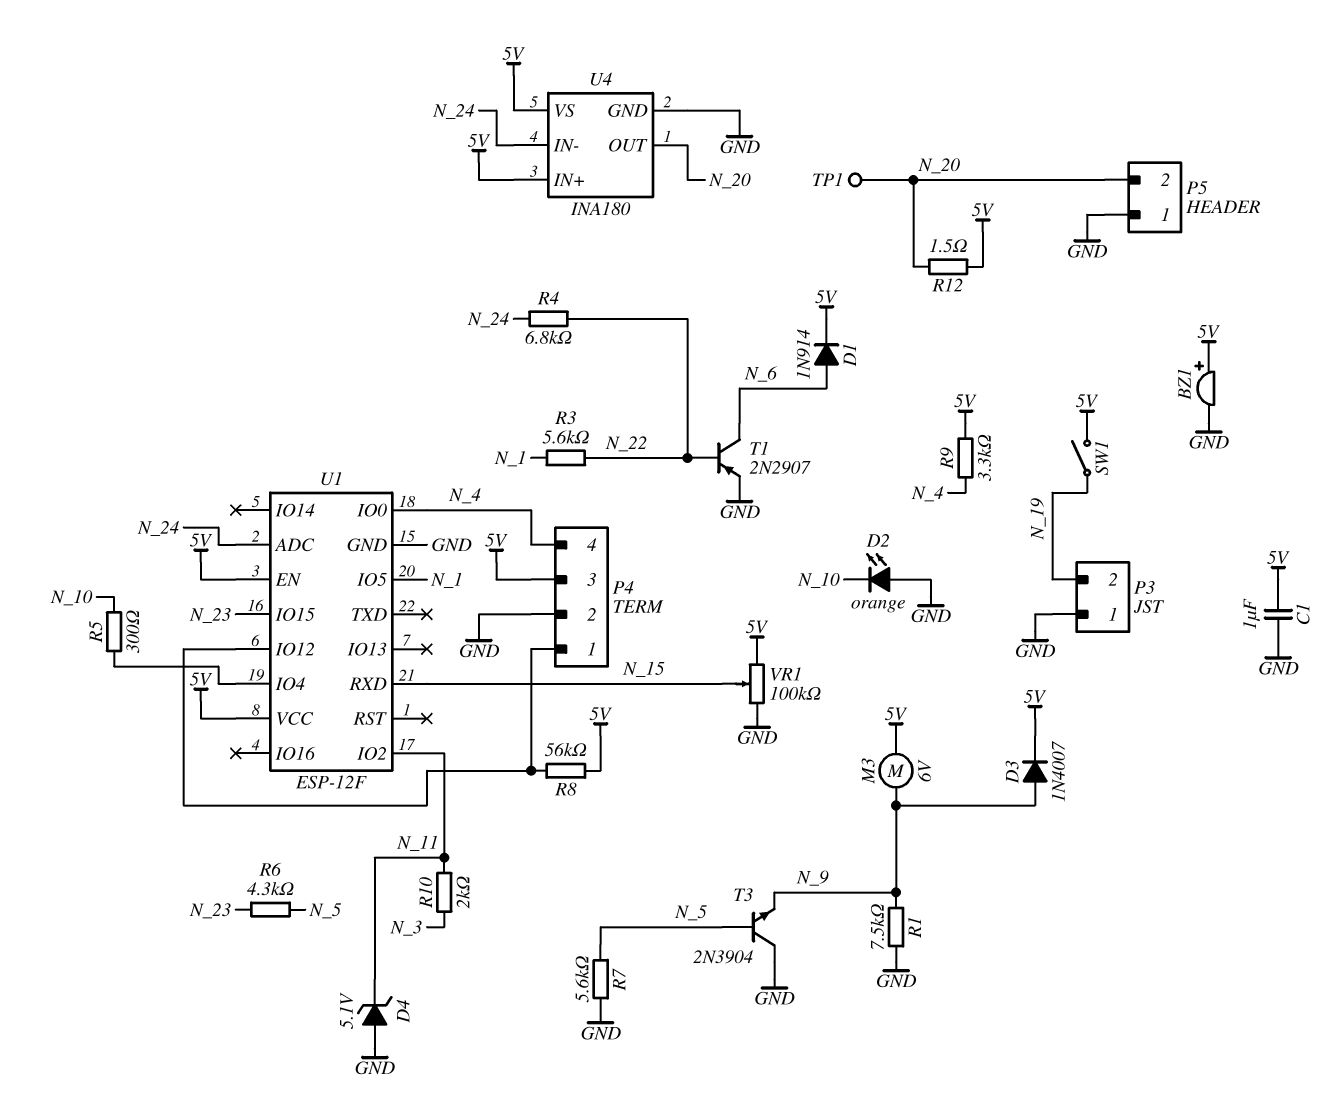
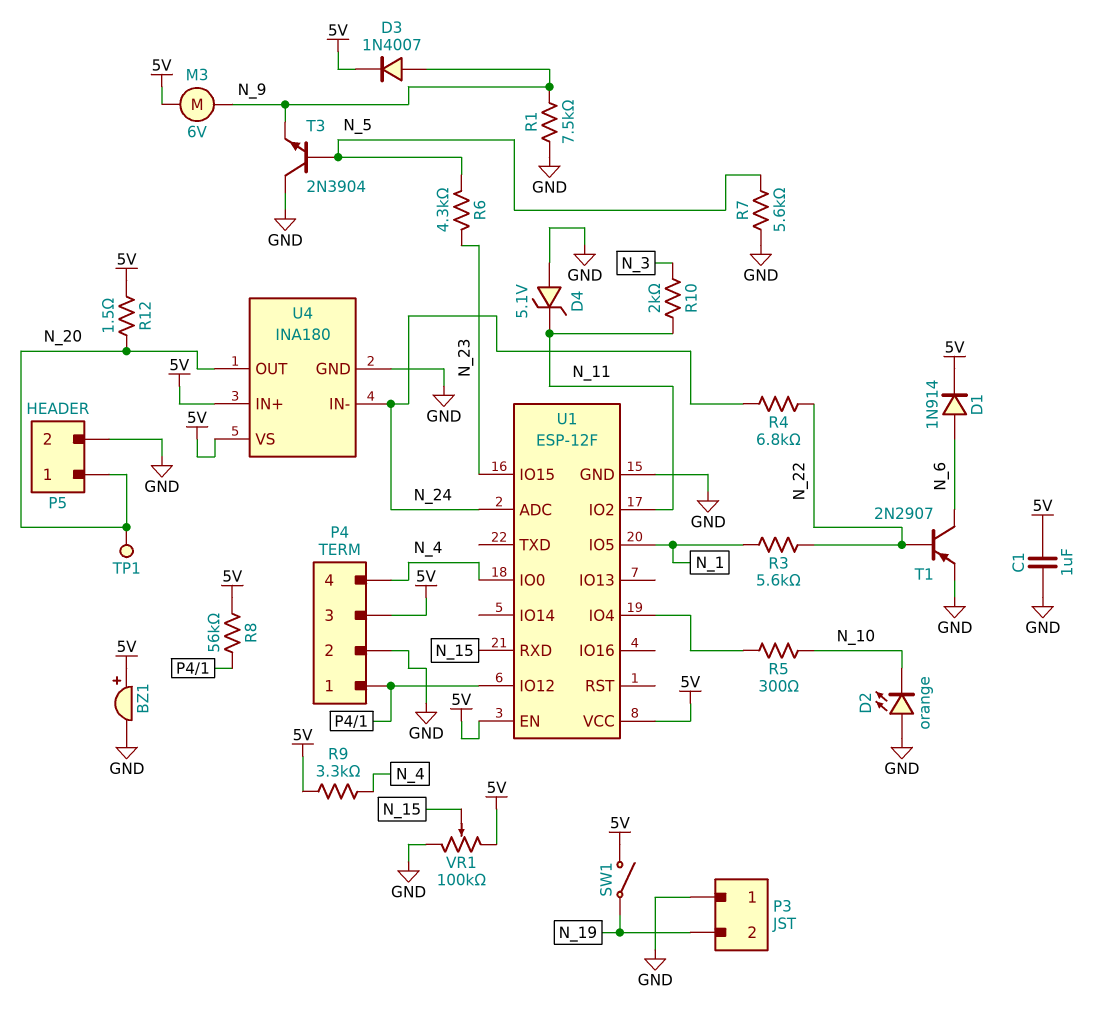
P5 pin 1: GND -> N_20
P5 pin 2: N_20 -> GND

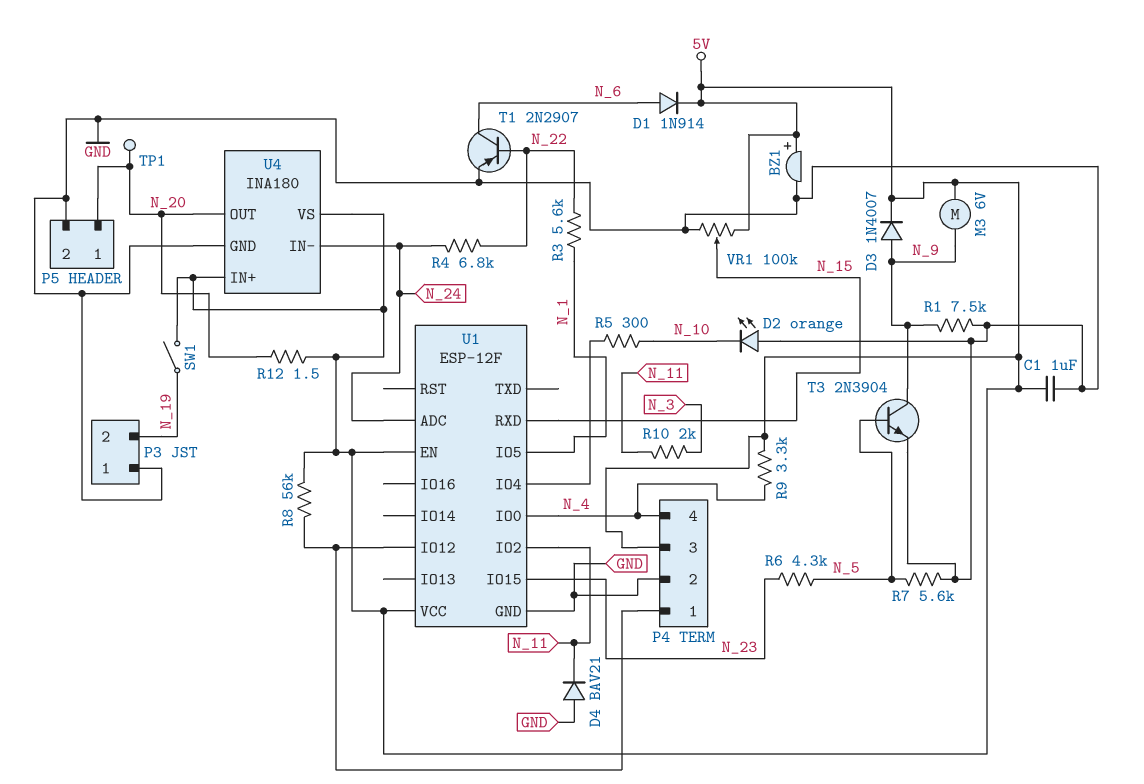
D4: zener 5.1V (A GND, K N_11) -> diode BAV21 (A GND, K N_11)
T3: NPN 2N3904 (B N_5, C GND, E N_9) -> NPN 2N3904 (B N_5, C N_9, E GND)

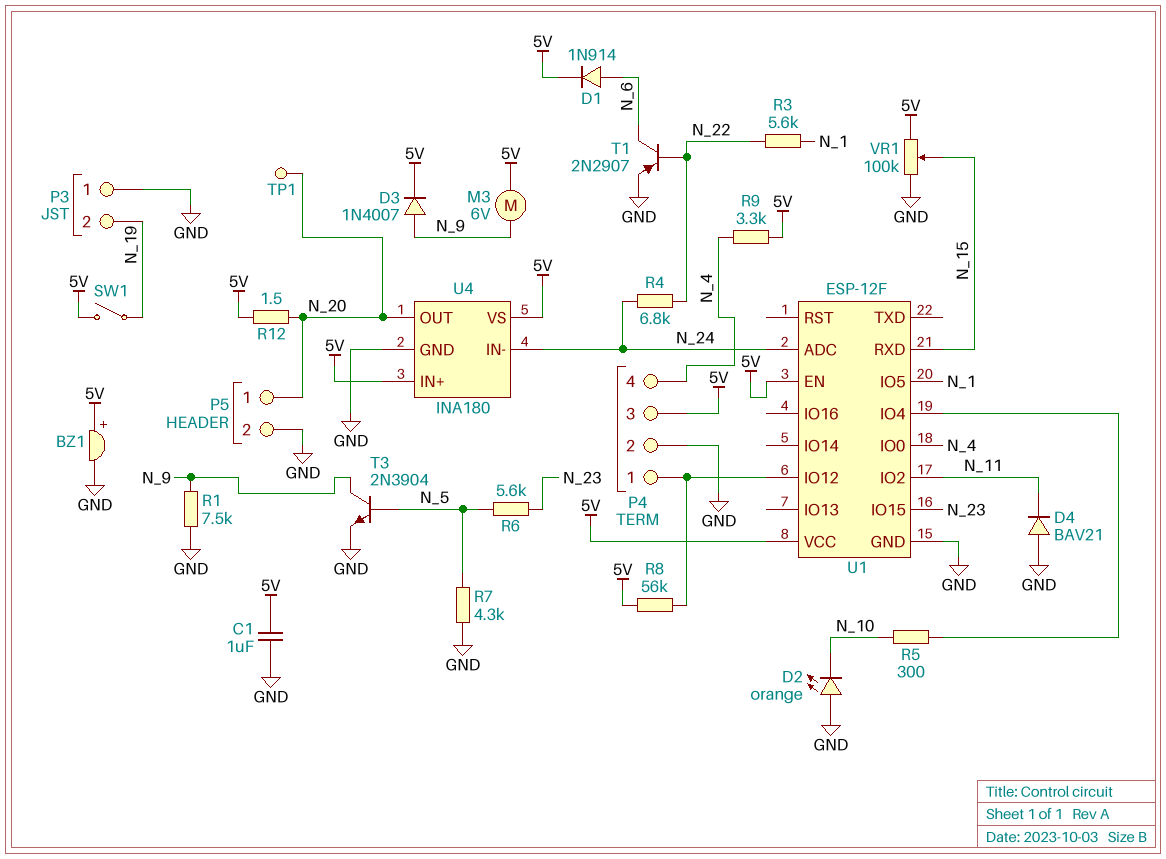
R6: 4.3k (N_5, N_23) -> 5.6k (N_5, N_23)
R7: 5.6k (GND, N_5) -> 4.3k (GND, N_5)
R10: 2k (N_3, N_11) -> none

